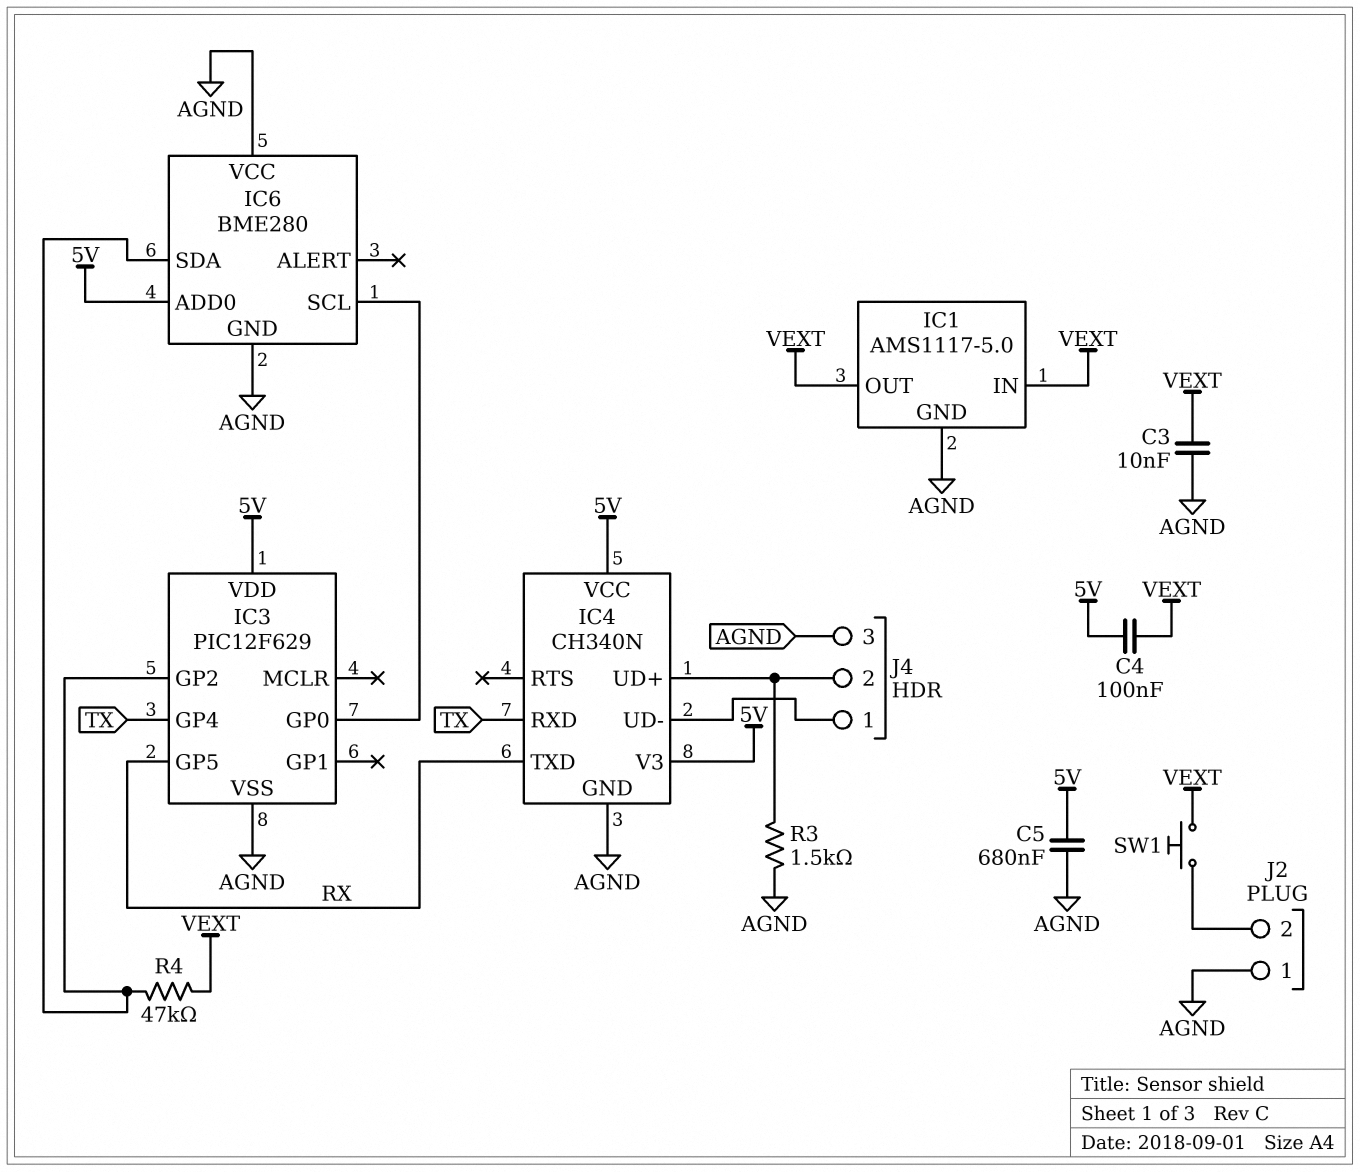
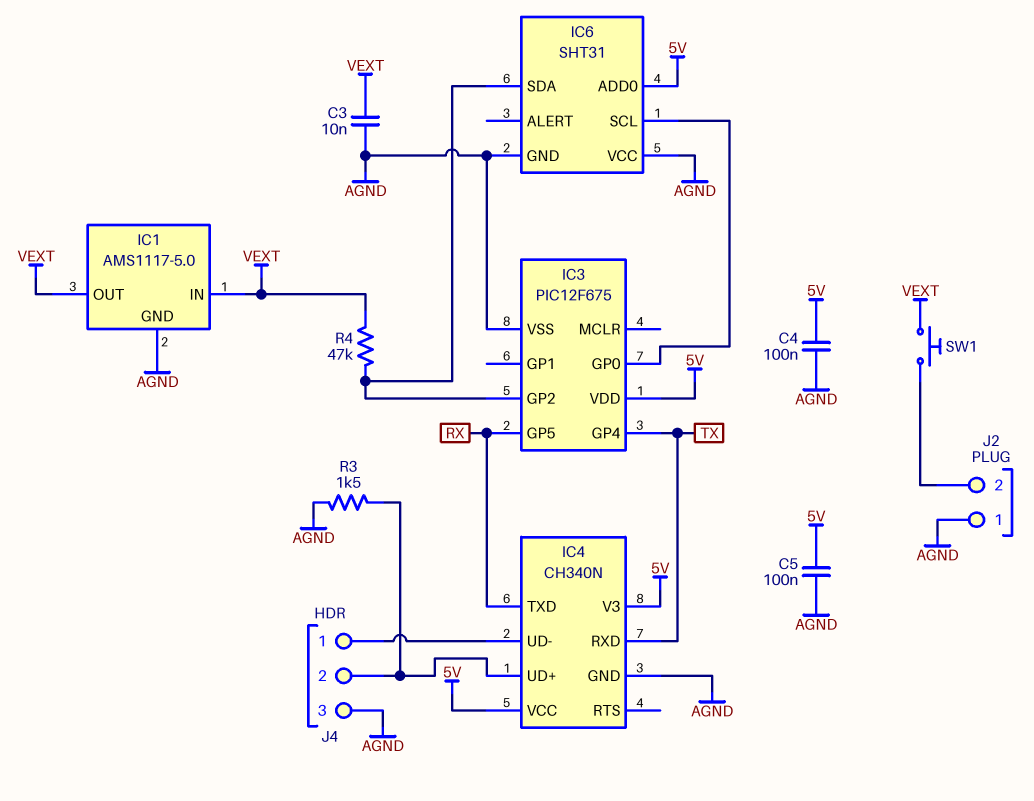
C4: 100nF (5V, VEXT) -> 100nF (5V, AGND)
C5: 680nF (5V, AGND) -> 100nF (5V, AGND)
IC3: PIC12F629 -> PIC12F675
IC6: BME280 -> SHT31

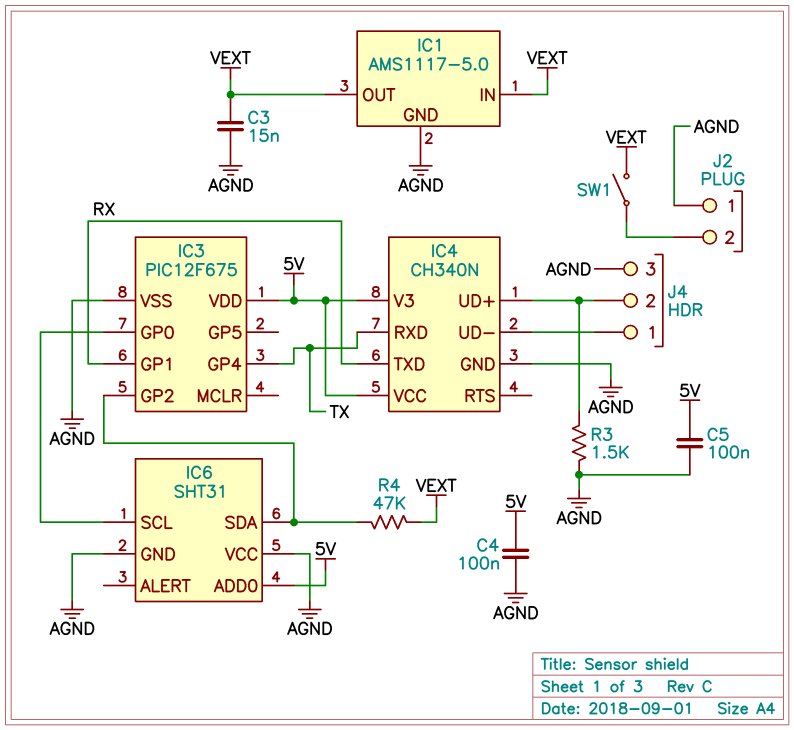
C3: 10nF (AGND, VEXT) -> 15nF (AGND, VEXT)
IC3 pin GP1: none -> RX
IC3 pin GP5: RX -> none
SW1: button (J2/2, VEXT) -> switch (J2/2, VEXT)

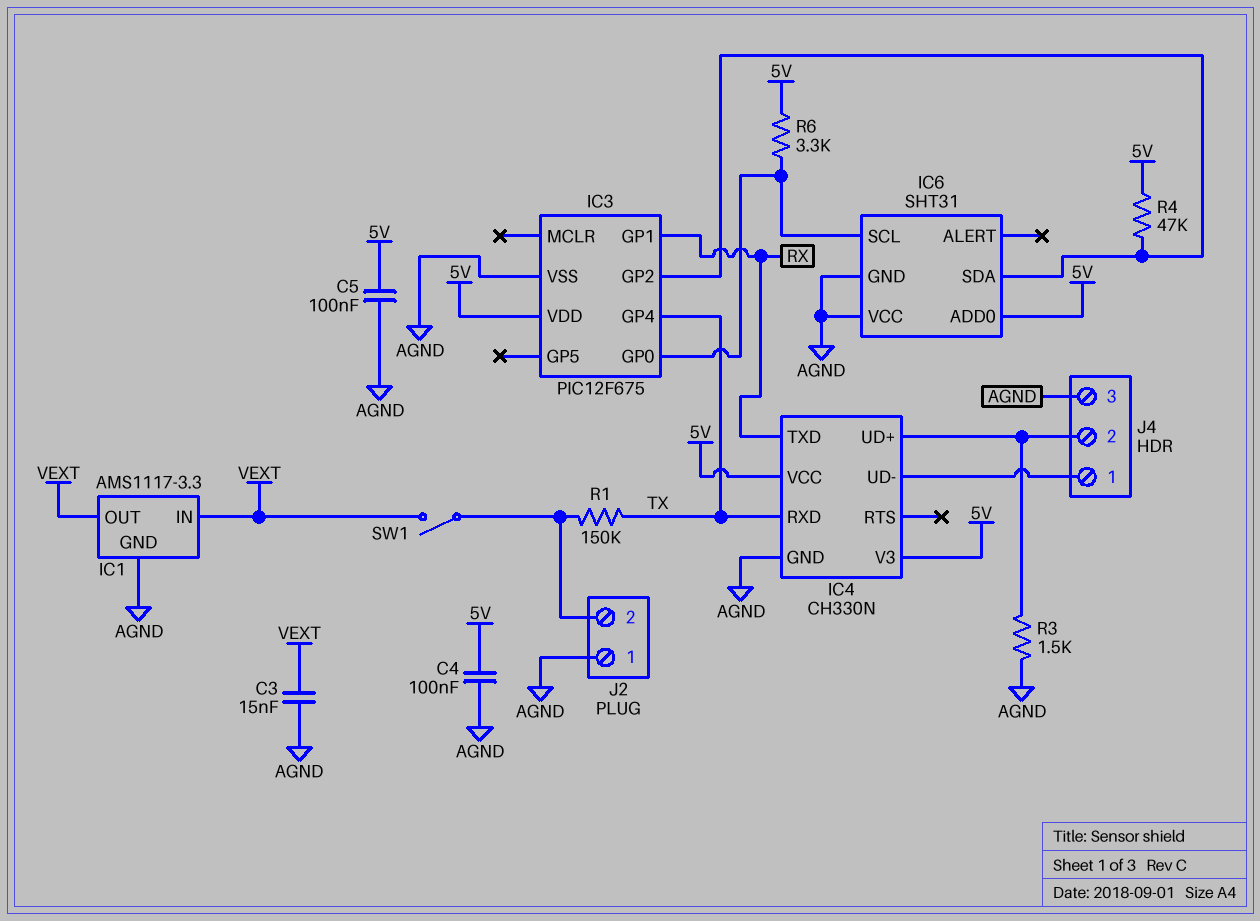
IC1: AMS1117-5.0 -> AMS1117-3.3
IC4: CH340N -> CH330N
R1: none -> 150k (J2/2, TX)
R4: 47k (IC3/GP2, VEXT) -> 47k (5V, IC3/GP2)
R6: none -> 3.3k (5V, IC3/GP0)

